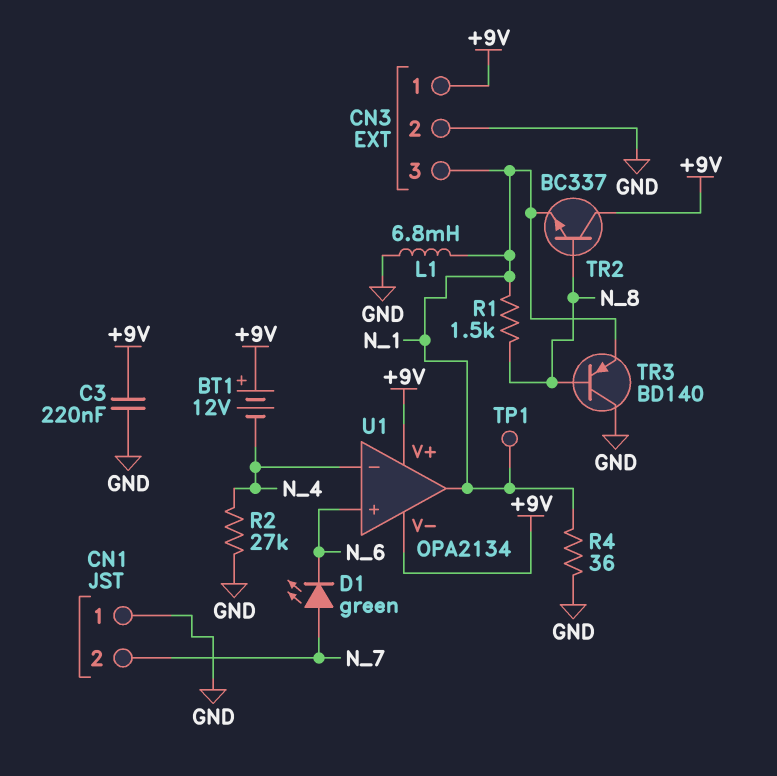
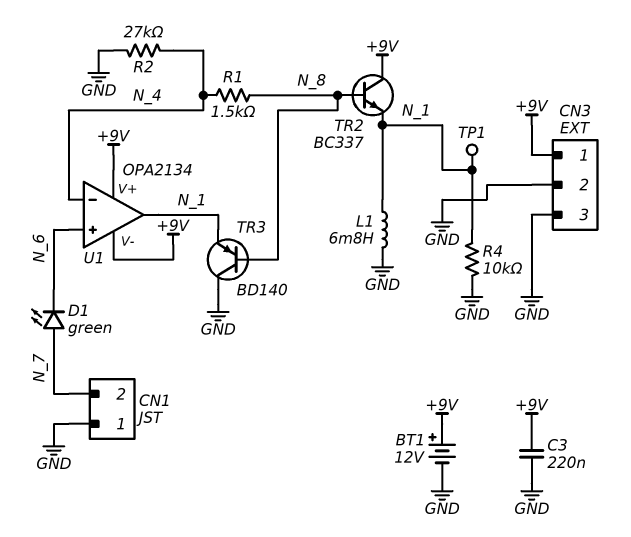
BT1: 12V (plus +9V, minus N_4) -> 12V (plus +9V, minus GND)
CN3 pin 3: N_1 -> GND
R1: 1.5k (N_1, N_8) -> 1.5k (N_4, N_8)
R4: 36 (GND, N_1) -> 10k (GND, N_1)

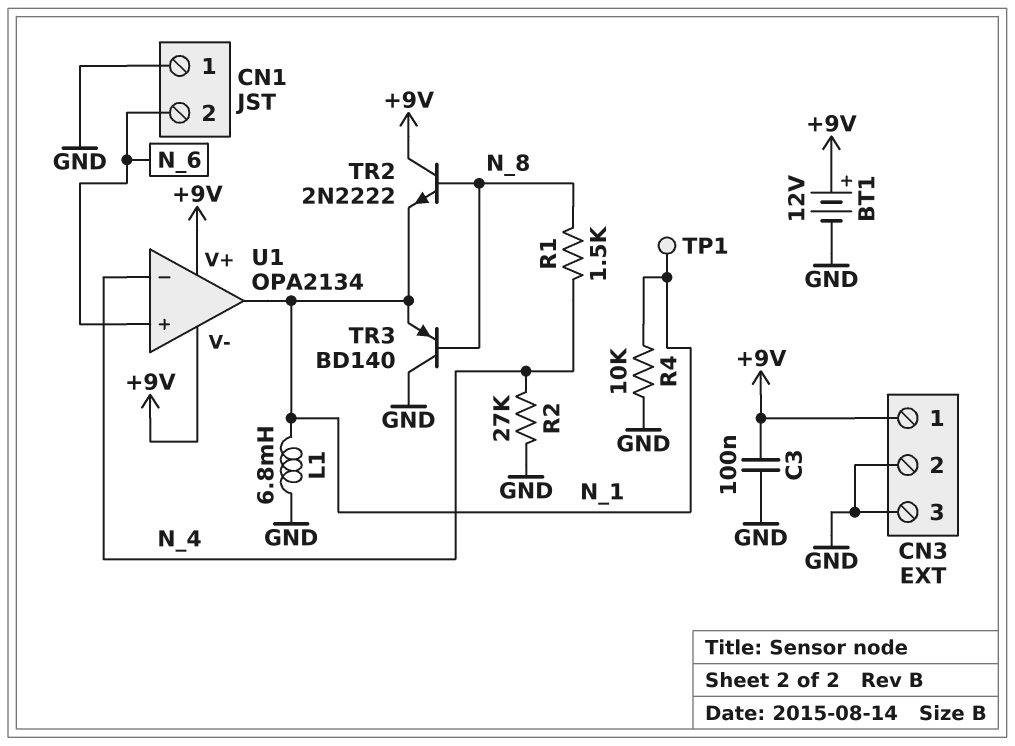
C3: 220nF (+9V, GND) -> 100nF (+9V, GND)
CN1 pin 2: N_7 -> N_6
D1: LED green (A N_7, K N_6) -> none
TR2: NPN BC337 (B N_8, C +9V, E N_1) -> NPN 2N2222 (B N_8, C +9V, E N_1)

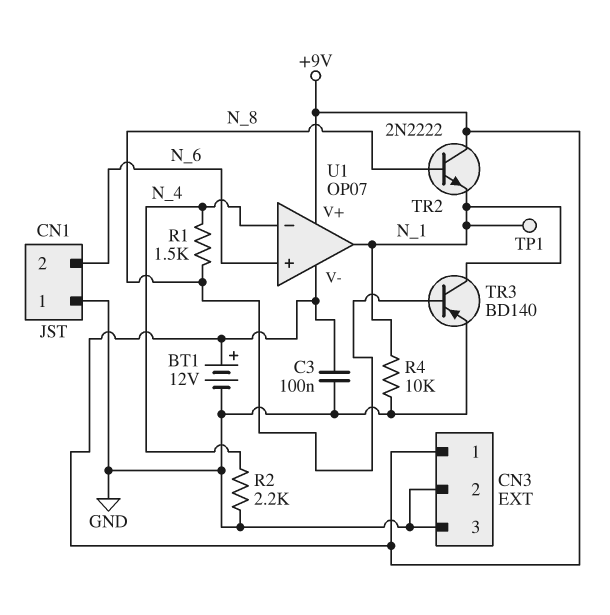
L1: 6.8mH (GND, N_1) -> none
R2: 27k (GND, N_4) -> 2.2k (GND, N_4)
TR3: PNP BD140 (B N_8, C GND, E N_1) -> PNP BD140 (B N_8, C N_1, E GND)
U1: OPA2134 -> OP07

